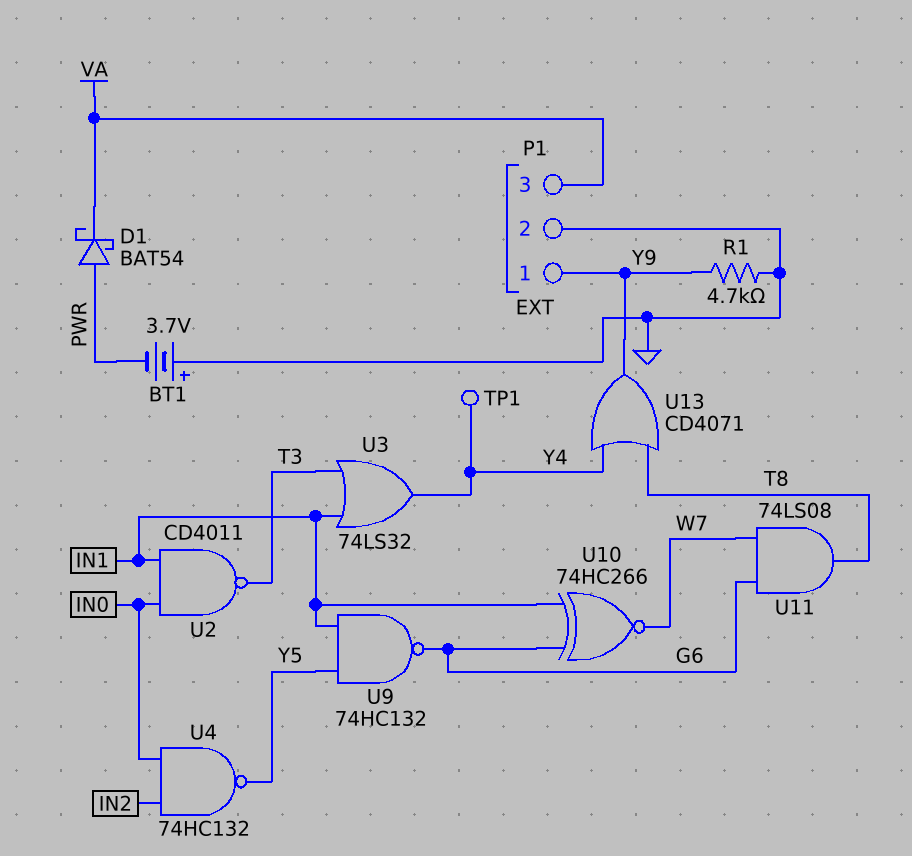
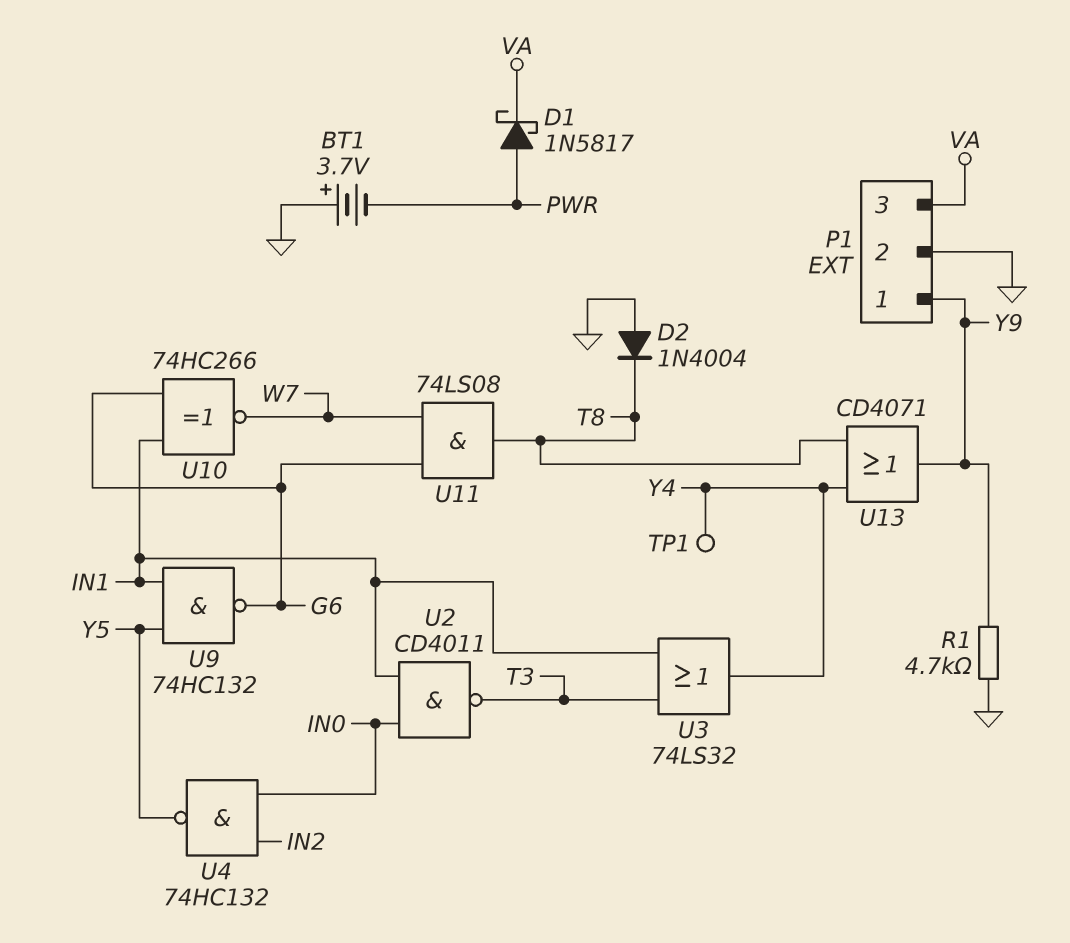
D1: schottky BAT54 (A PWR, K VA) -> schottky 1N5817 (A PWR, K VA)
D2: none -> diode 1N4004 (A GND, K T8)

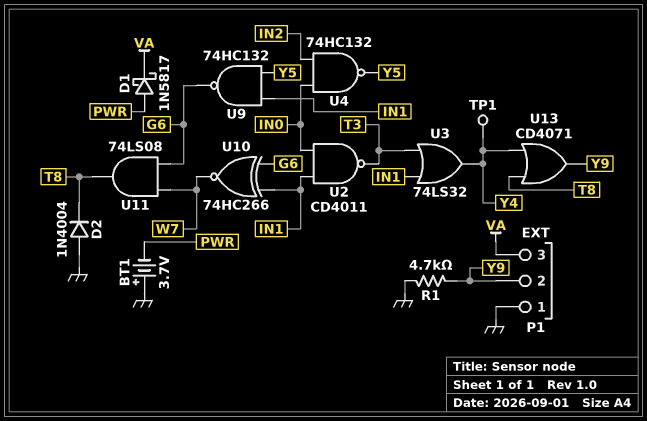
P1 pin 1: Y9 -> GND
P1 pin 2: GND -> Y9

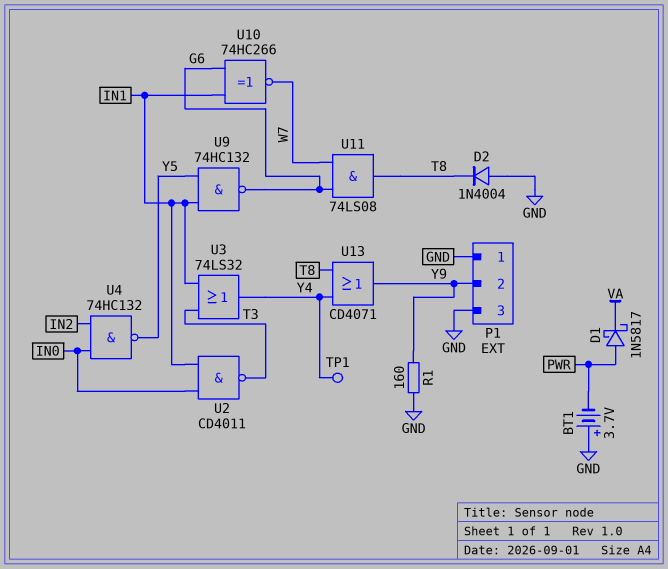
P1 pin 3: VA -> GND
R1: 4.7k (GND, Y9) -> 160 (GND, Y9)

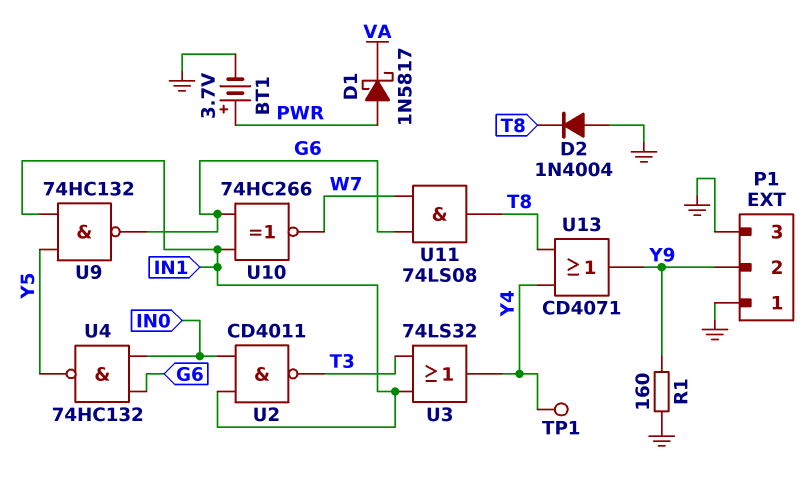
BT1: 3.7V (plus GND, minus PWR) -> 3.7V (plus PWR, minus GND)
U4: NAND 74HC132 (in IN0, in IN2, out Y5) -> NAND 74HC132 (in G6, in IN0, out Y5)

